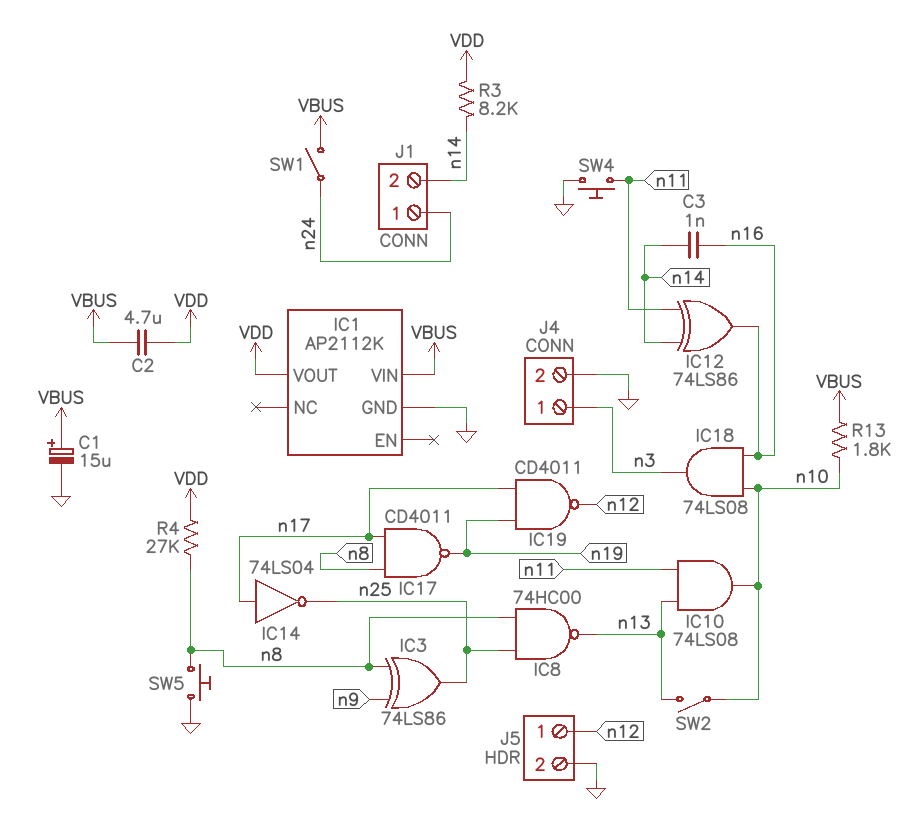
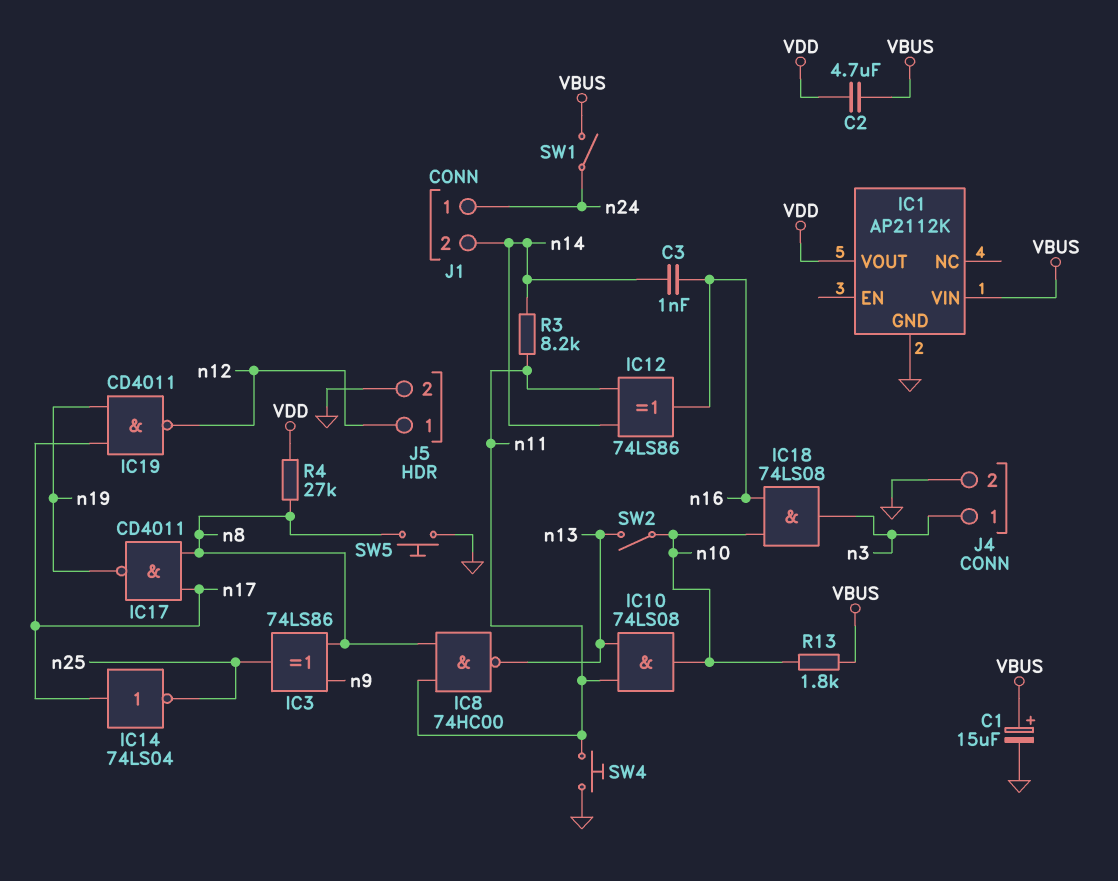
IC8: NAND 74HC00 (in n8, in n25, out n13) -> NAND 74HC00 (in n8, in n11, out n13)
R3: 8.2k (VDD, n14) -> 8.2k (n11, n14)

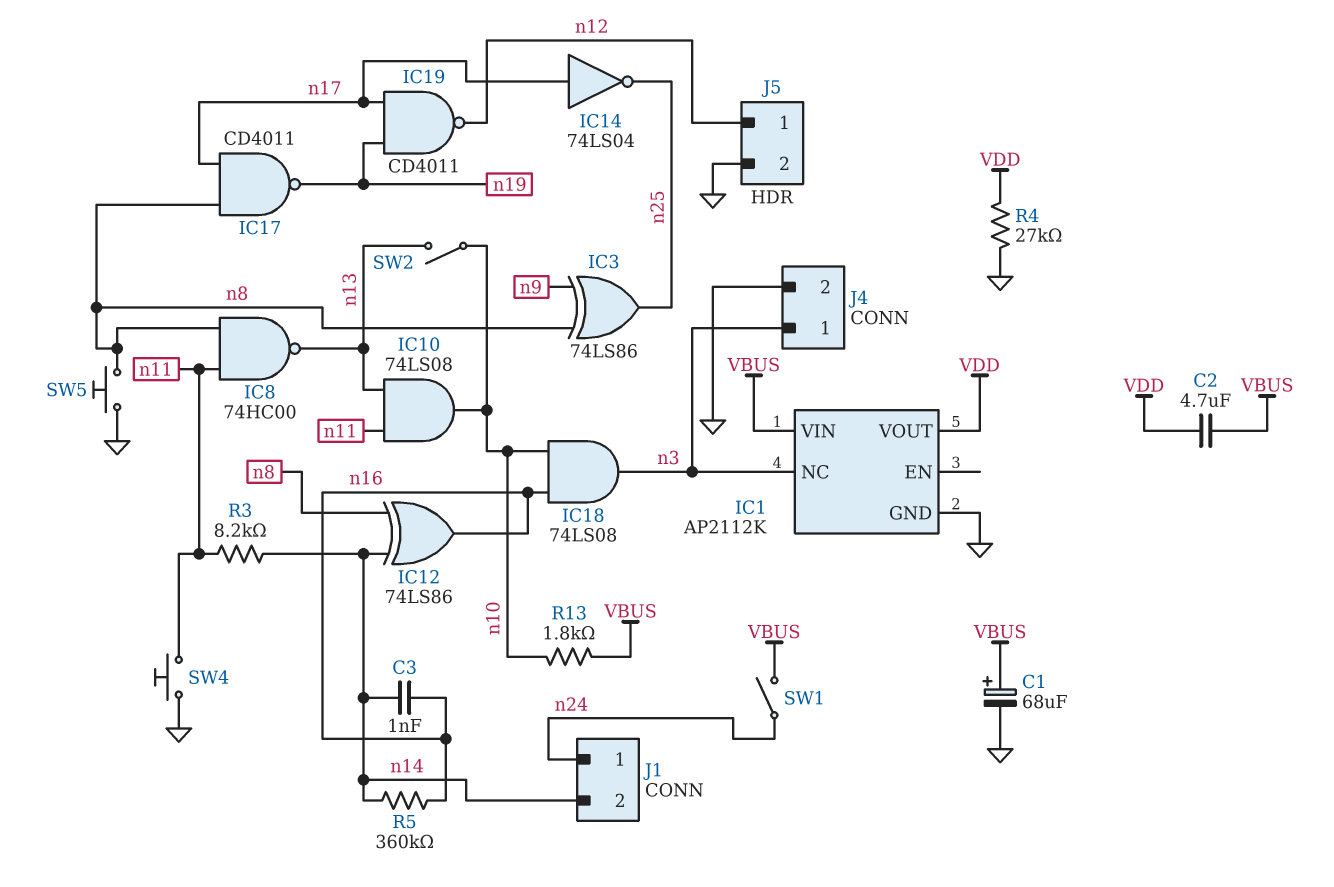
C1: 15uF (plus VBUS, minus GND) -> 68uF (plus VBUS, minus GND)
IC1 pin NC: none -> n3
IC12: XOR 74LS86 (in n11, in n14, out n16) -> XOR 74LS86 (in n8, in n14, out n16)
R4: 27k (VDD, n8) -> 27k (GND, VDD)
R5: none -> 360k (n14, n16)

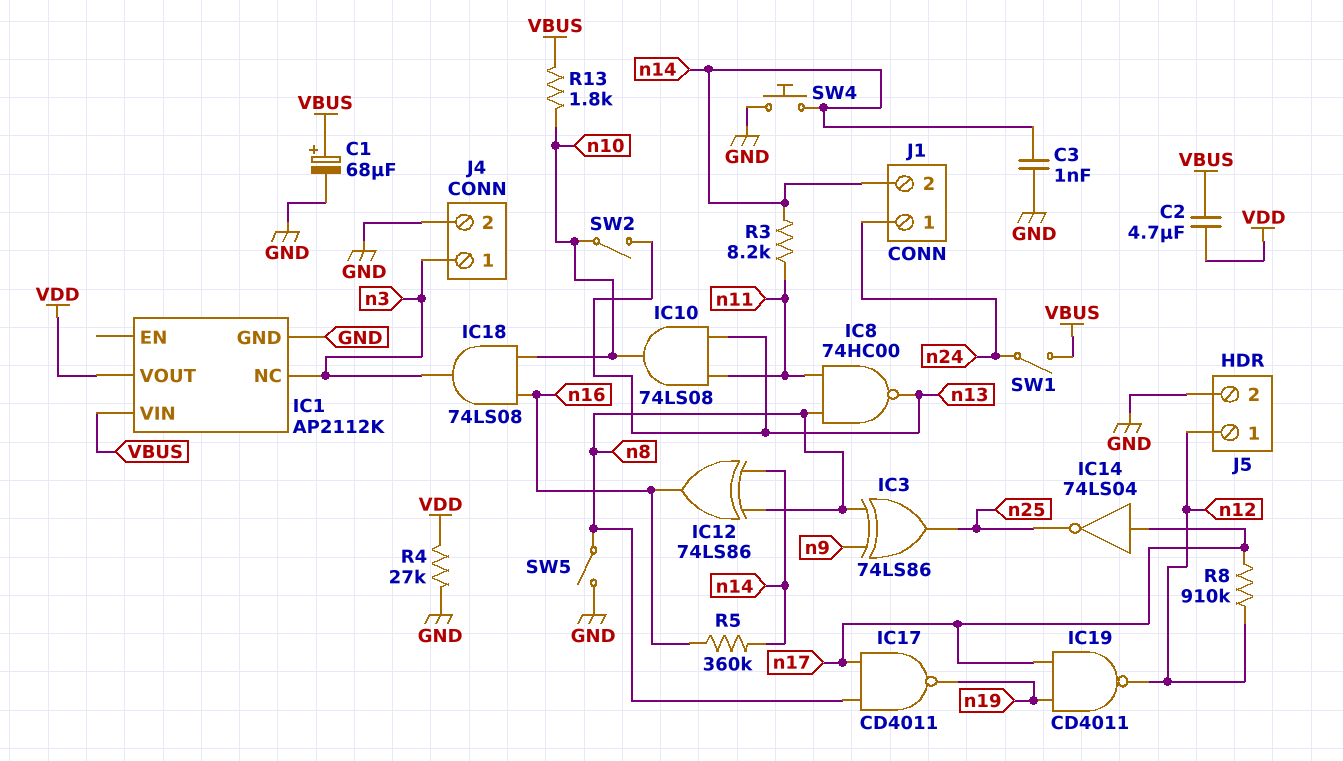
C3: 1nF (n14, n16) -> 1nF (GND, n14)
R8: none -> 910k (n12, n17)
SW4: button (GND, n11) -> button (GND, n14)
SW5: button (GND, n8) -> switch (GND, n8)

